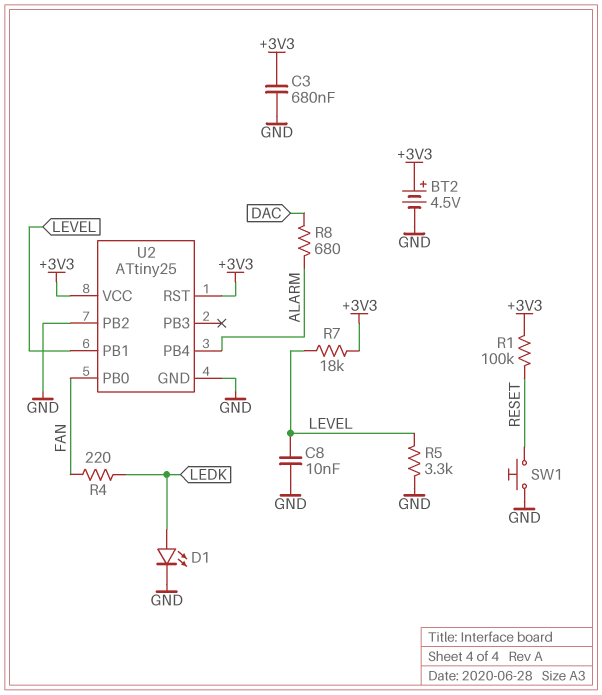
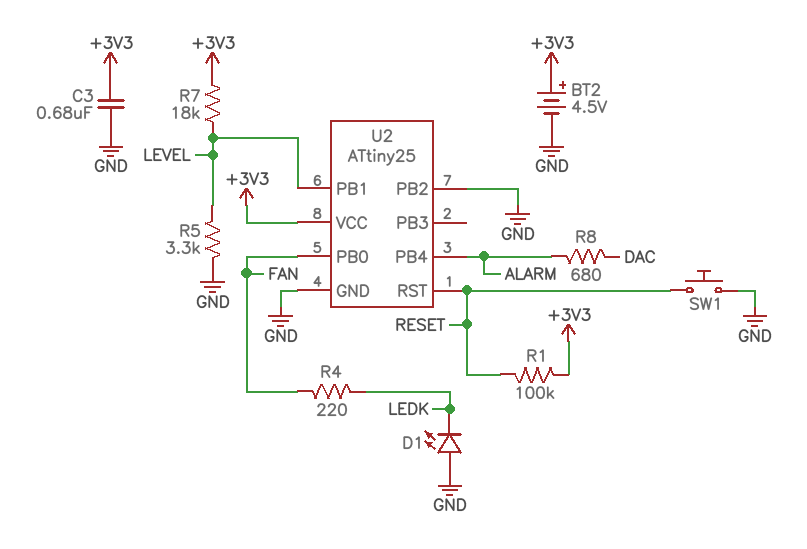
C8: 10nF (GND, LEVEL) -> none
D1: LED (A LEDK, K GND) -> LED (A GND, K LEDK)
U2 pin RST: +3V3 -> RESET

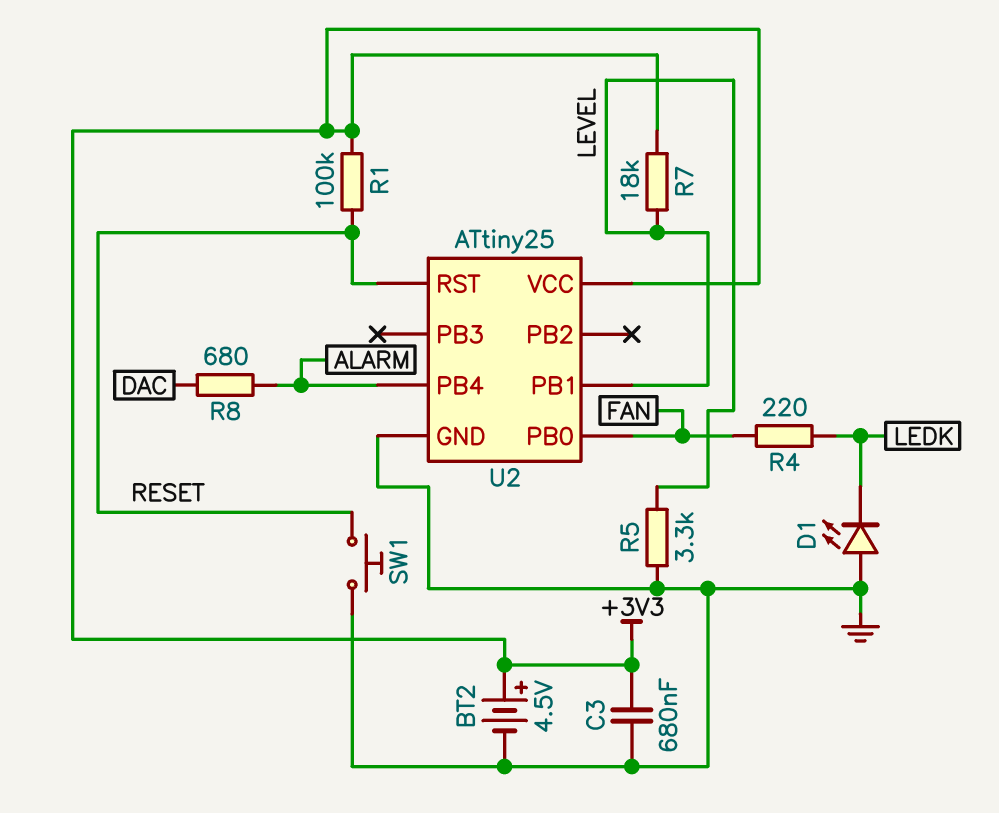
U2 pin PB2: GND -> none

